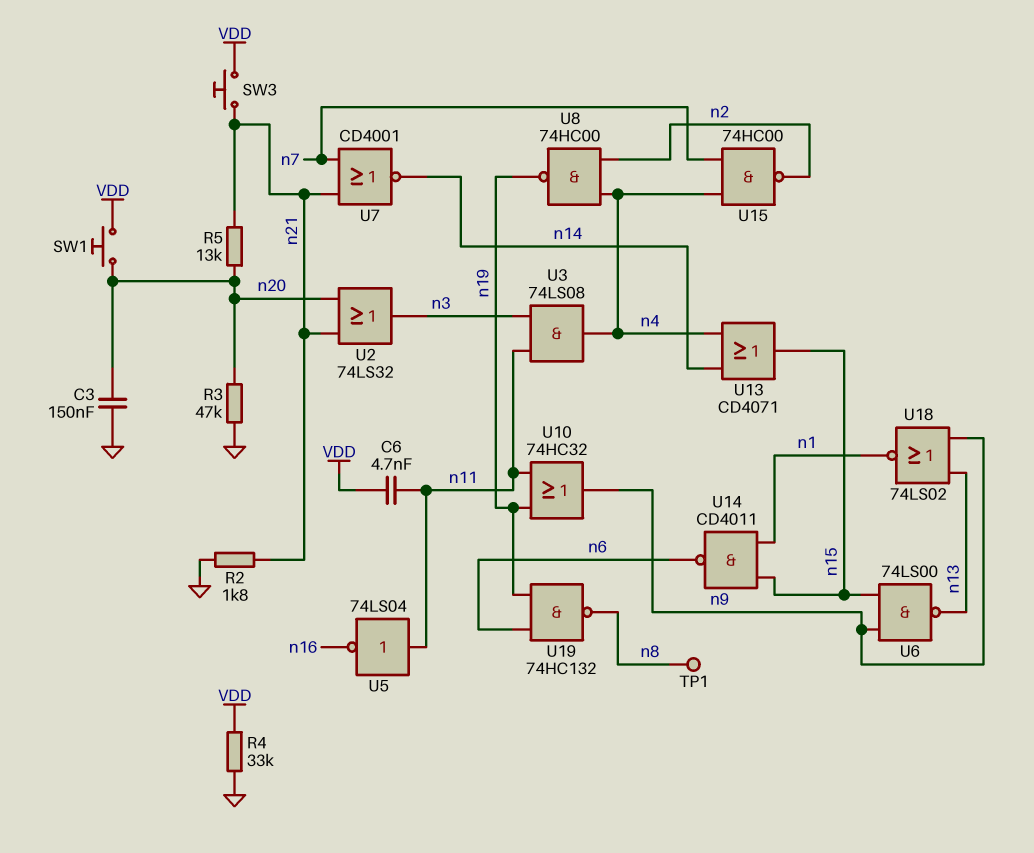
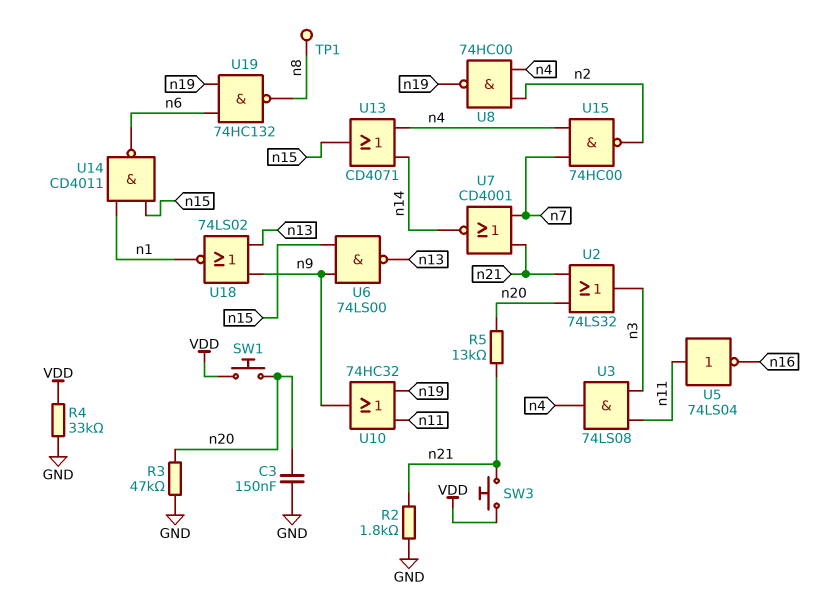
C6: 4.7nF (VDD, n11) -> none

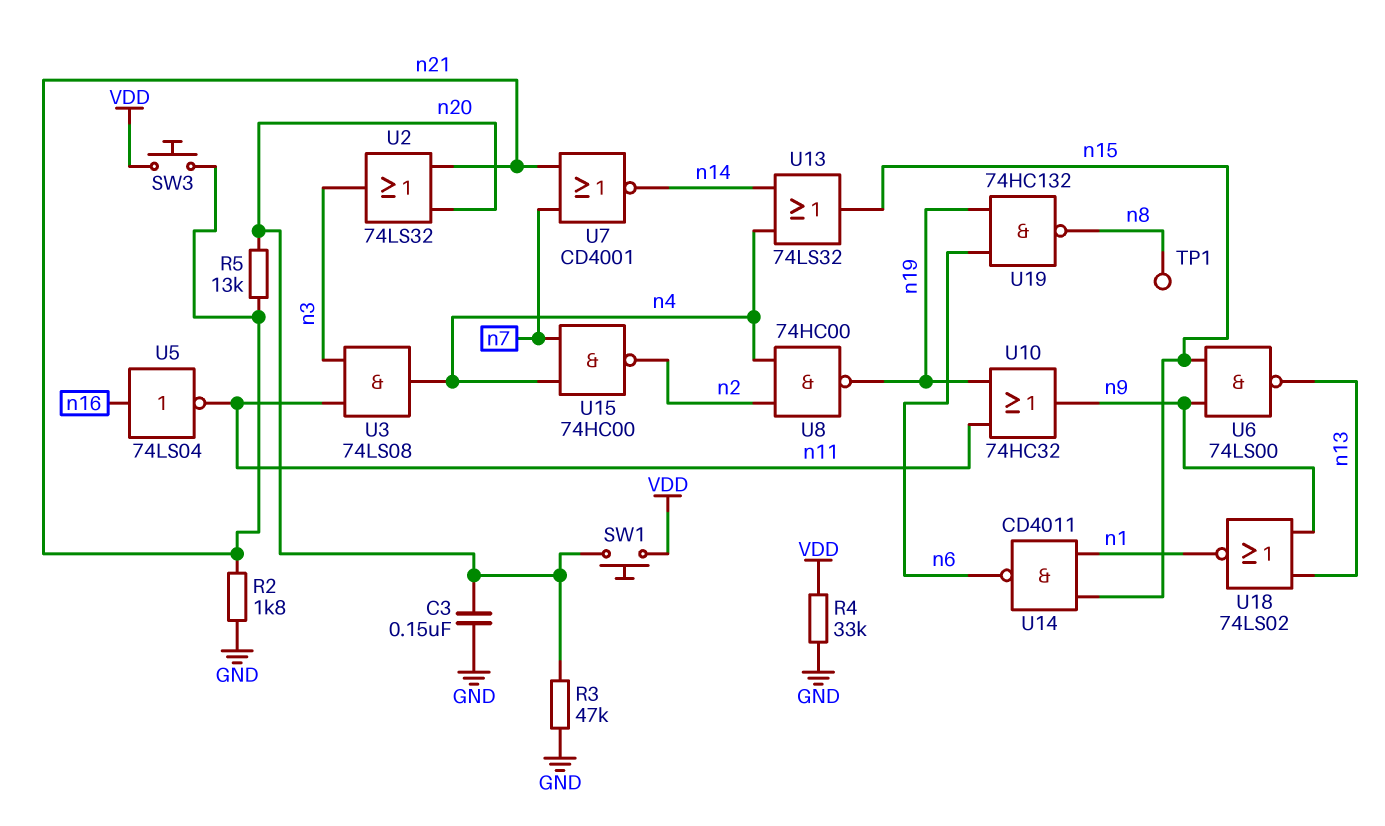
U5: NOT 74LS04 (in n11, out n16) -> NOT 74LS04 (in n16, out n11)
U13: OR CD4071 (in n4, in n14, out n15) -> OR 74LS32 (in n4, in n14, out n15)

